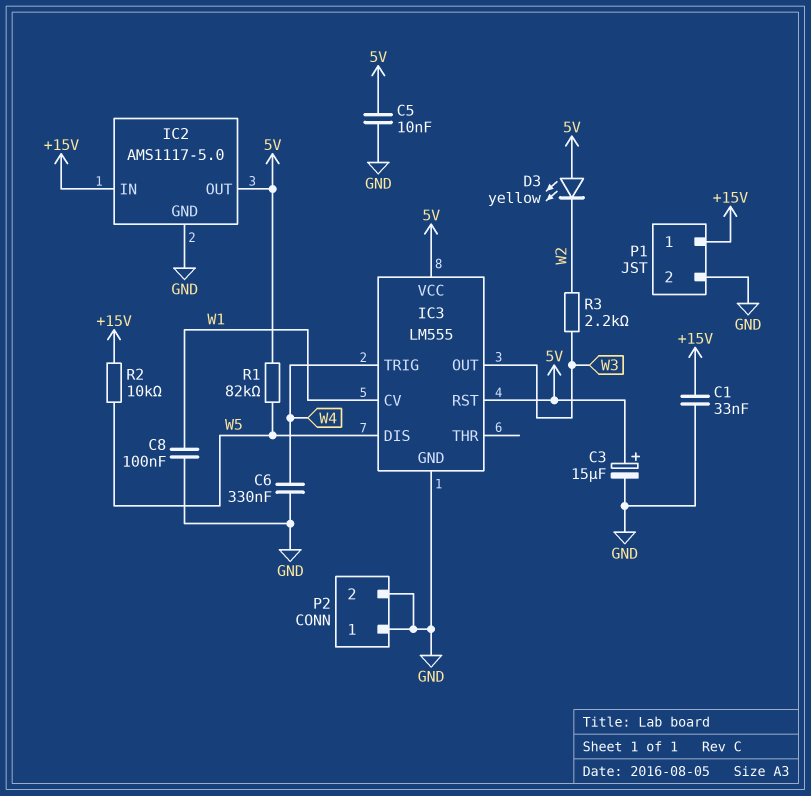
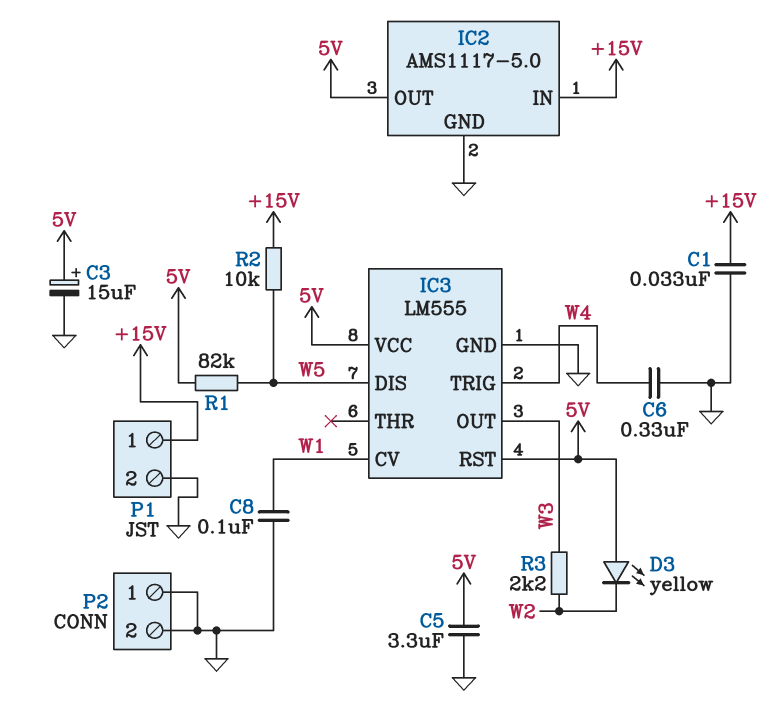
C5: 10nF (5V, GND) -> 3.3uF (5V, GND)

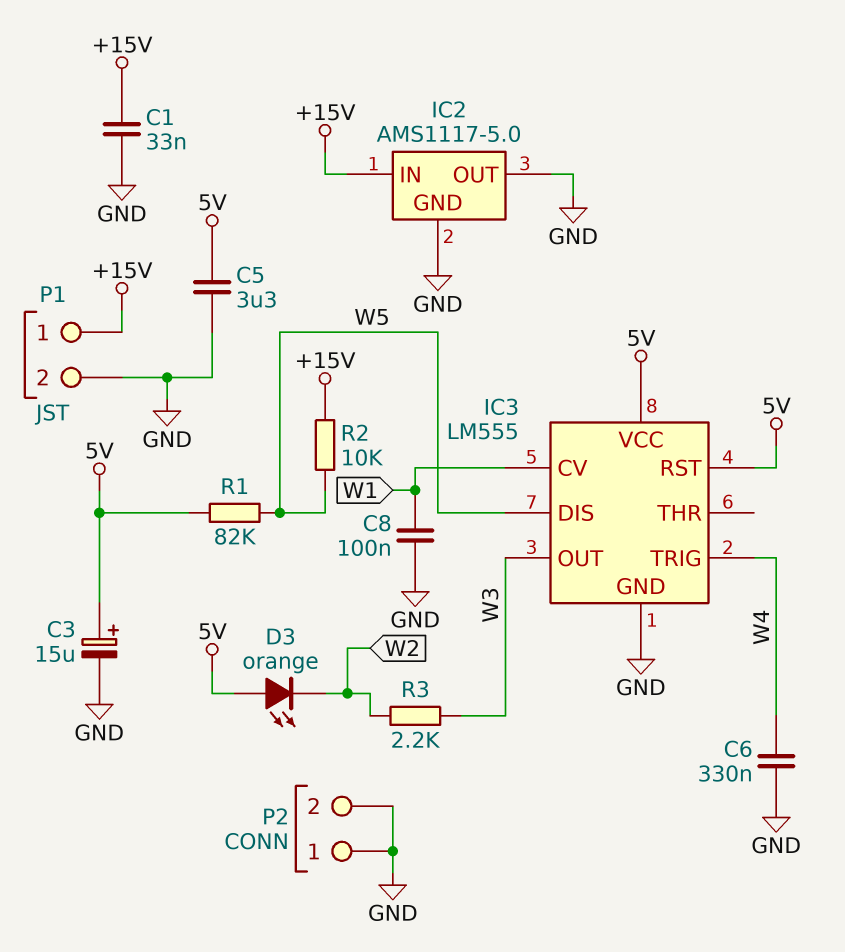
D3: LED yellow (A 5V, K W2) -> LED orange (A 5V, K W2)
IC2 pin OUT: 5V -> GND

